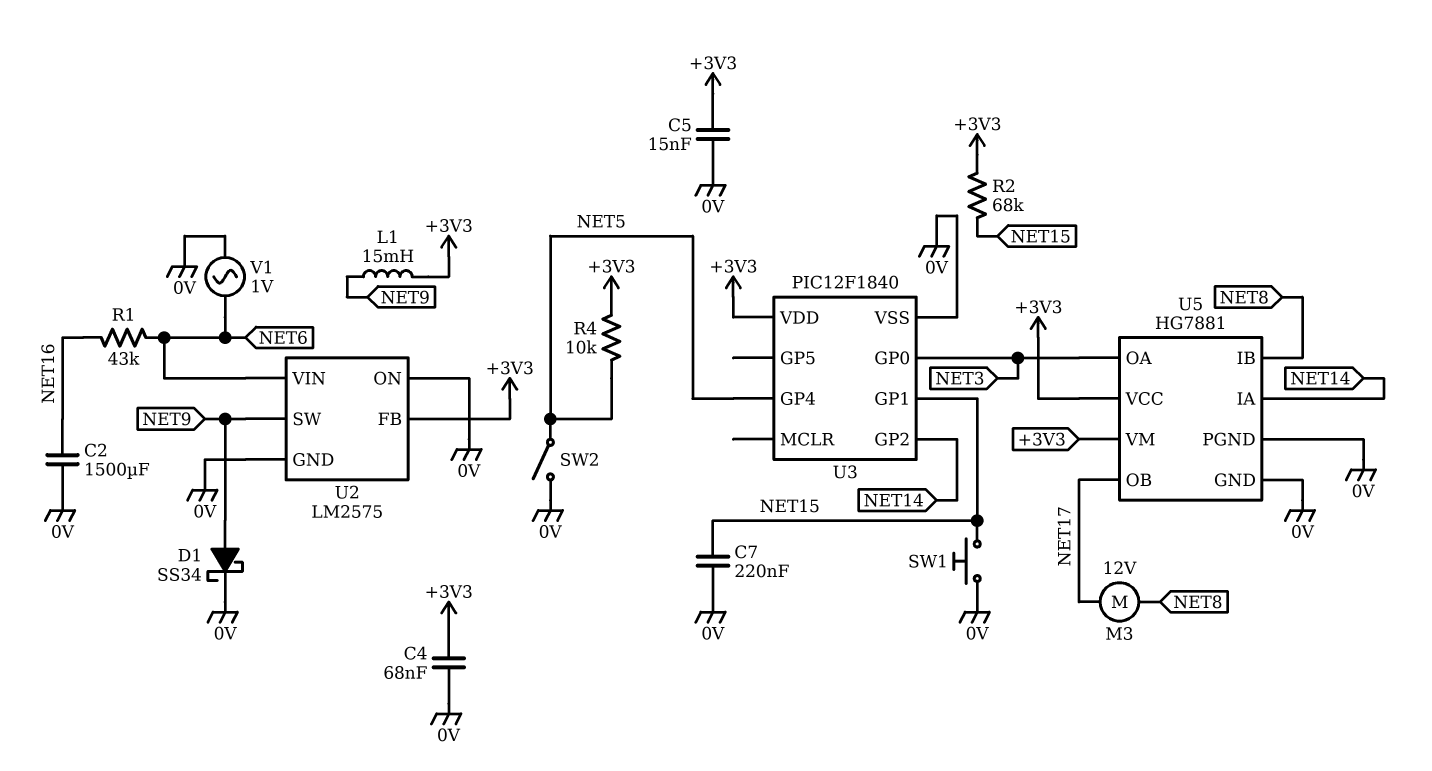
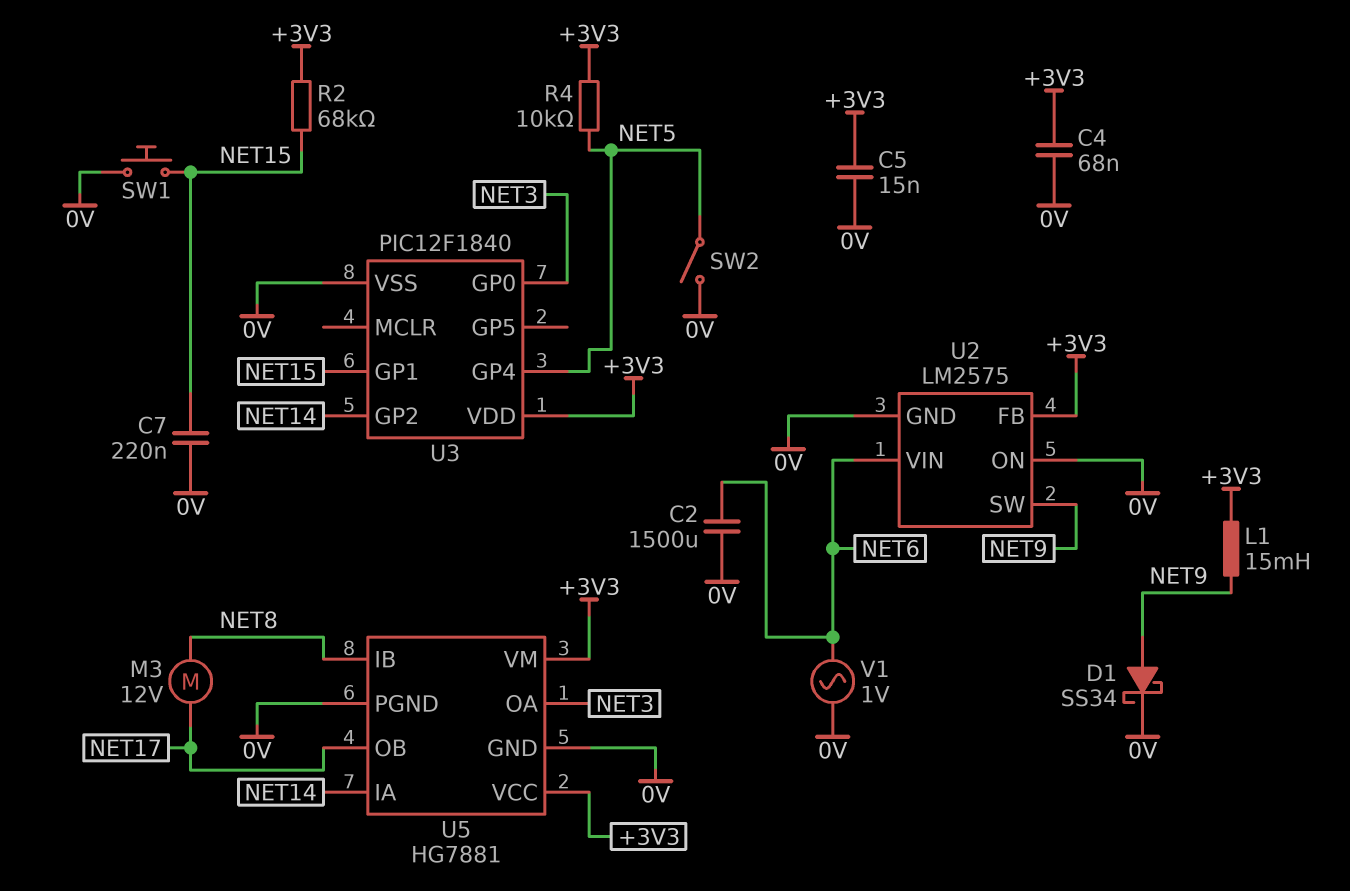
C2: 1500uF (0V, NET16) -> 1500uF (0V, NET6)
R1: 43k (NET6, NET16) -> none

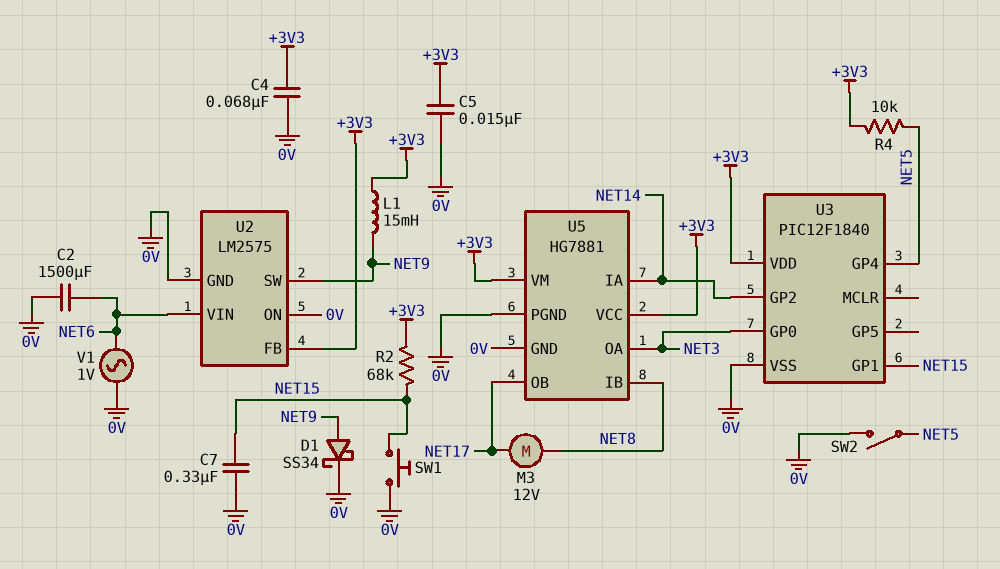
C7: 220nF (0V, NET15) -> 330nF (0V, NET15)

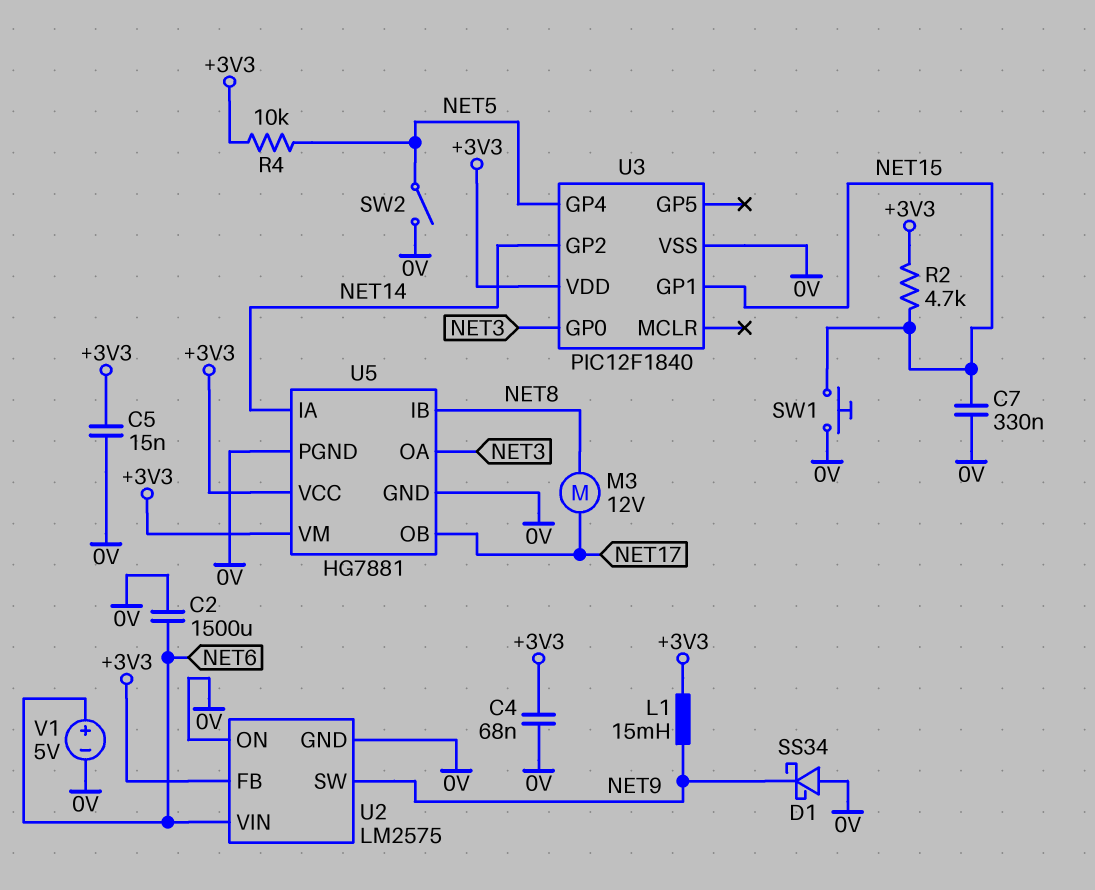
D1: schottky SS34 (A NET9, K 0V) -> schottky SS34 (A 0V, K NET9)
R2: 68k (+3V3, NET15) -> 4.7k (+3V3, NET15)
V1: AC 1V (0V, NET6) -> 5V (plus NET6, minus 0V)

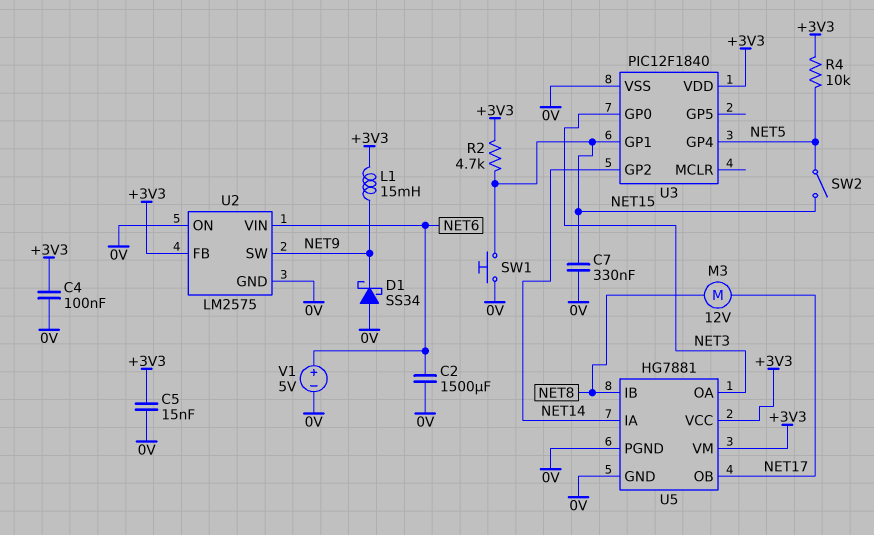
C4: 68nF (+3V3, 0V) -> 100nF (+3V3, 0V)
SW2: switch (0V, NET5) -> switch (NET5, NET15)

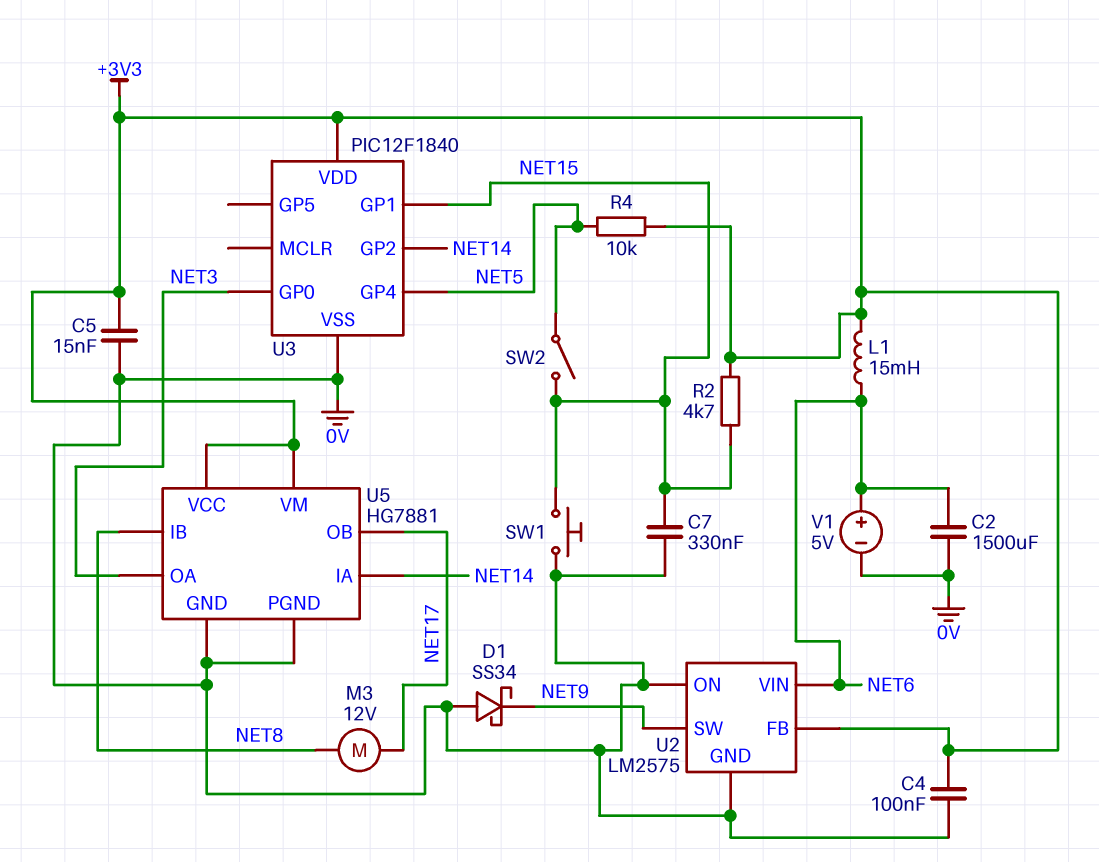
L1: 15mH (+3V3, NET9) -> 15mH (+3V3, NET6)

